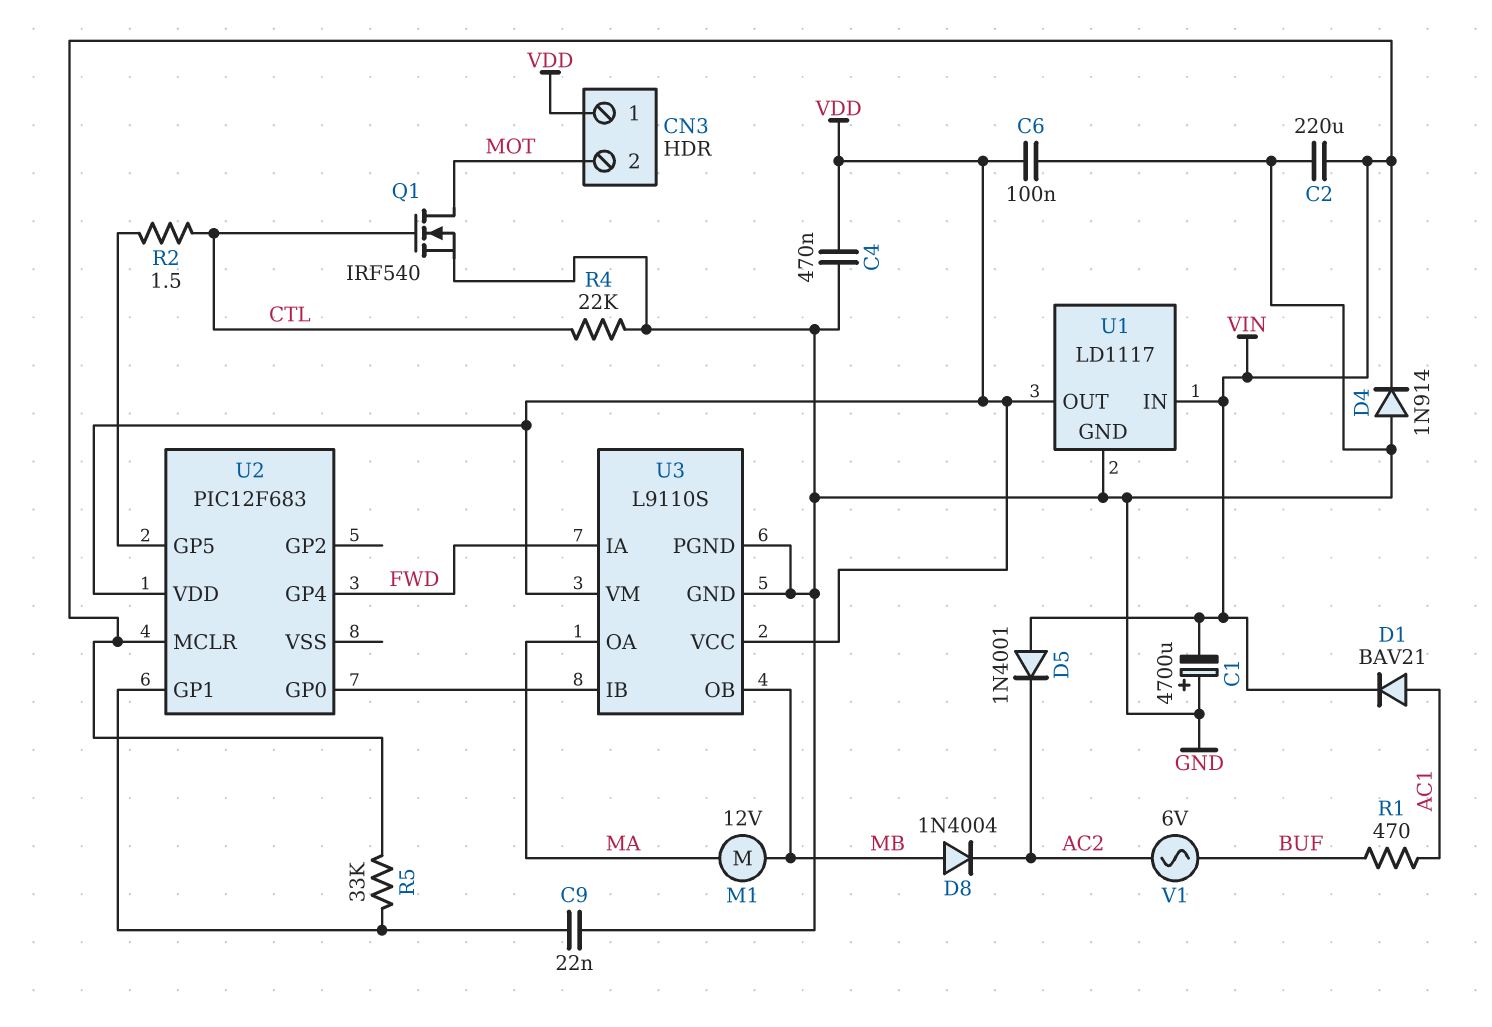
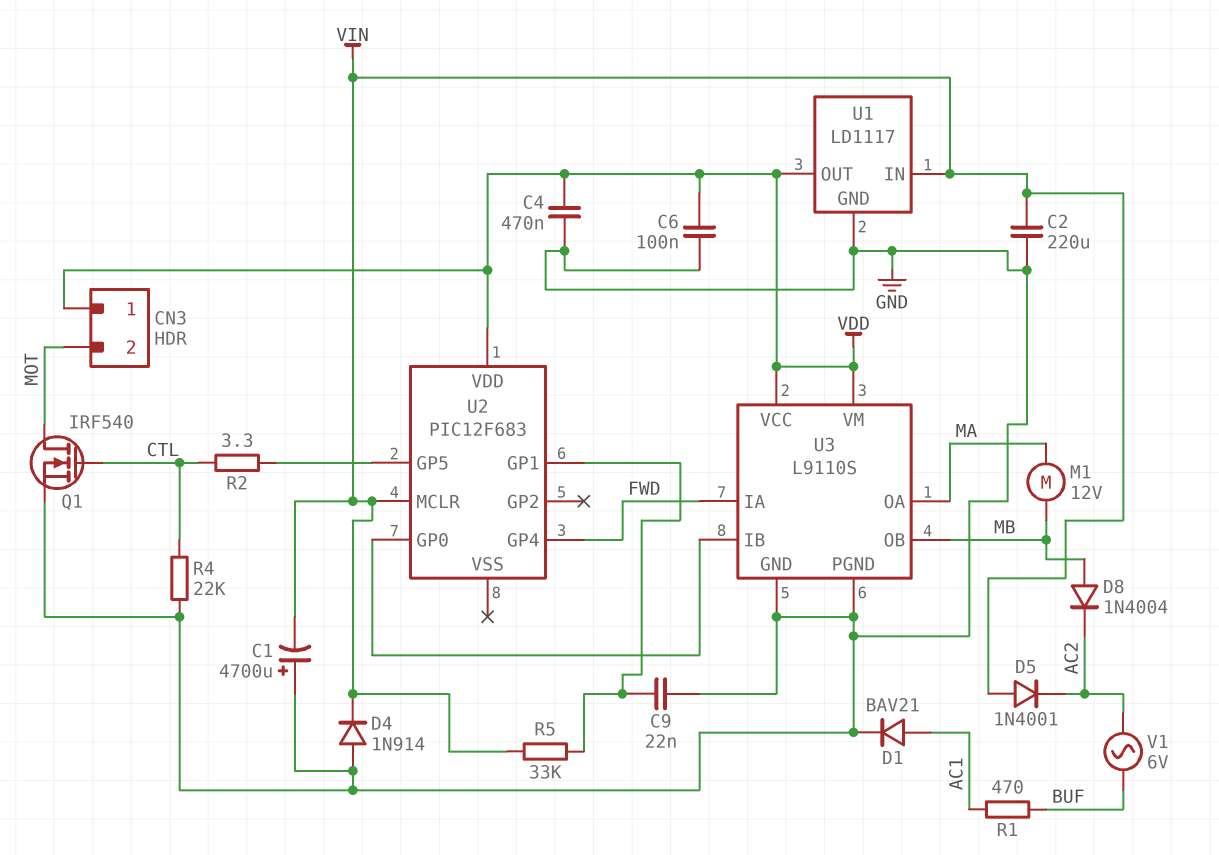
D1: diode BAV21 (A AC1, K VIN) -> diode BAV21 (A AC1, K GND)
R2: 1.5 (CTL, U2/GP5) -> 3.3 (CTL, U2/GP5)

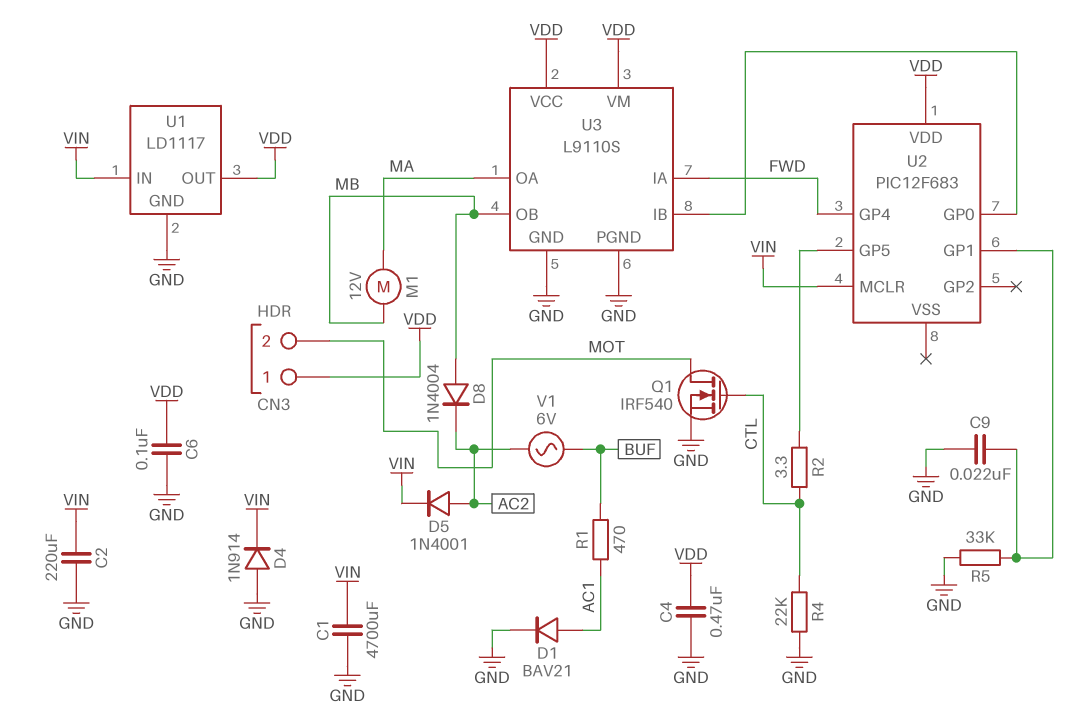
C1: 4700uF (plus GND, minus VIN) -> 4700uF (GND, VIN)
D5: diode 1N4001 (A VIN, K AC2) -> diode 1N4001 (A AC2, K VIN)
R5: 33k (U2/GP1, VIN) -> 33k (GND, U2/GP1)

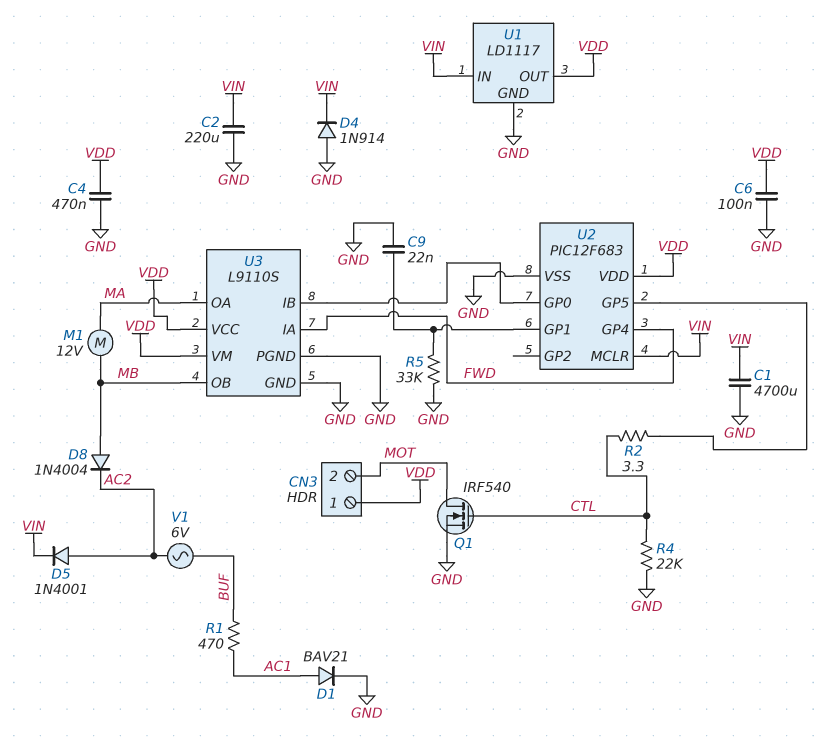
U2 pin VSS: none -> GND

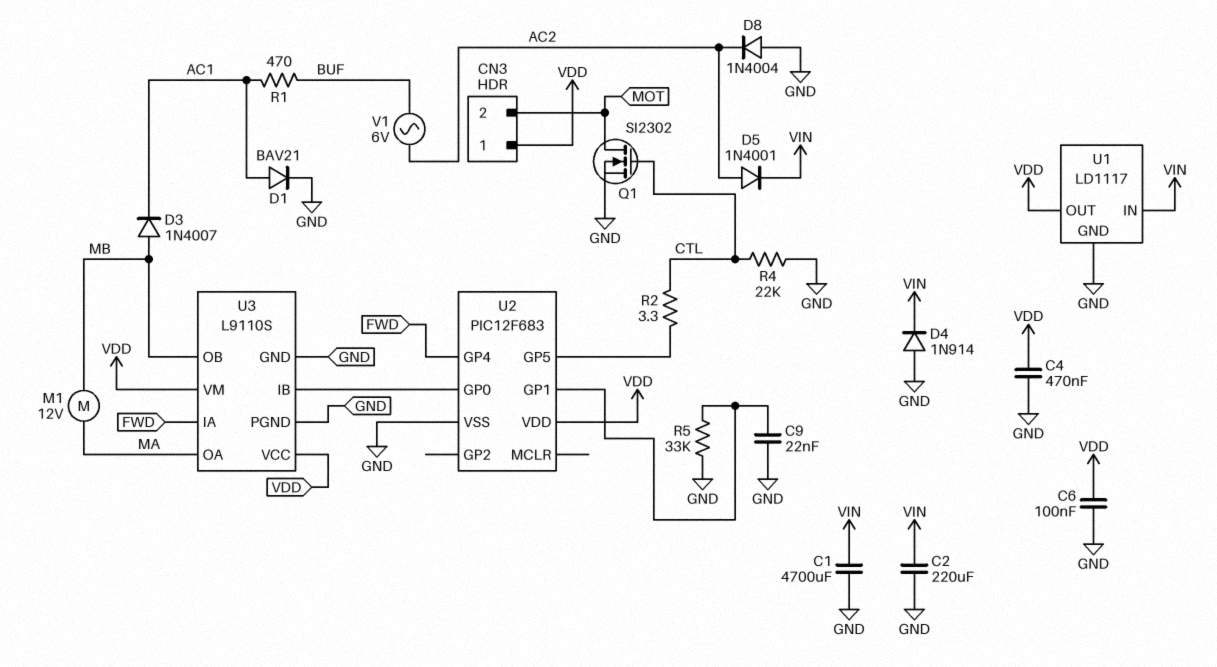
D3: none -> diode 1N4007 (A MB, K AC1)
D8: diode 1N4004 (A MB, K AC2) -> diode 1N4004 (A GND, K AC2)
Q1: NMOS IRF540 (G CTL, D MOT, S GND) -> NMOS SI2302 (G CTL, D MOT, S GND)
U2 pin MCLR: VIN -> none

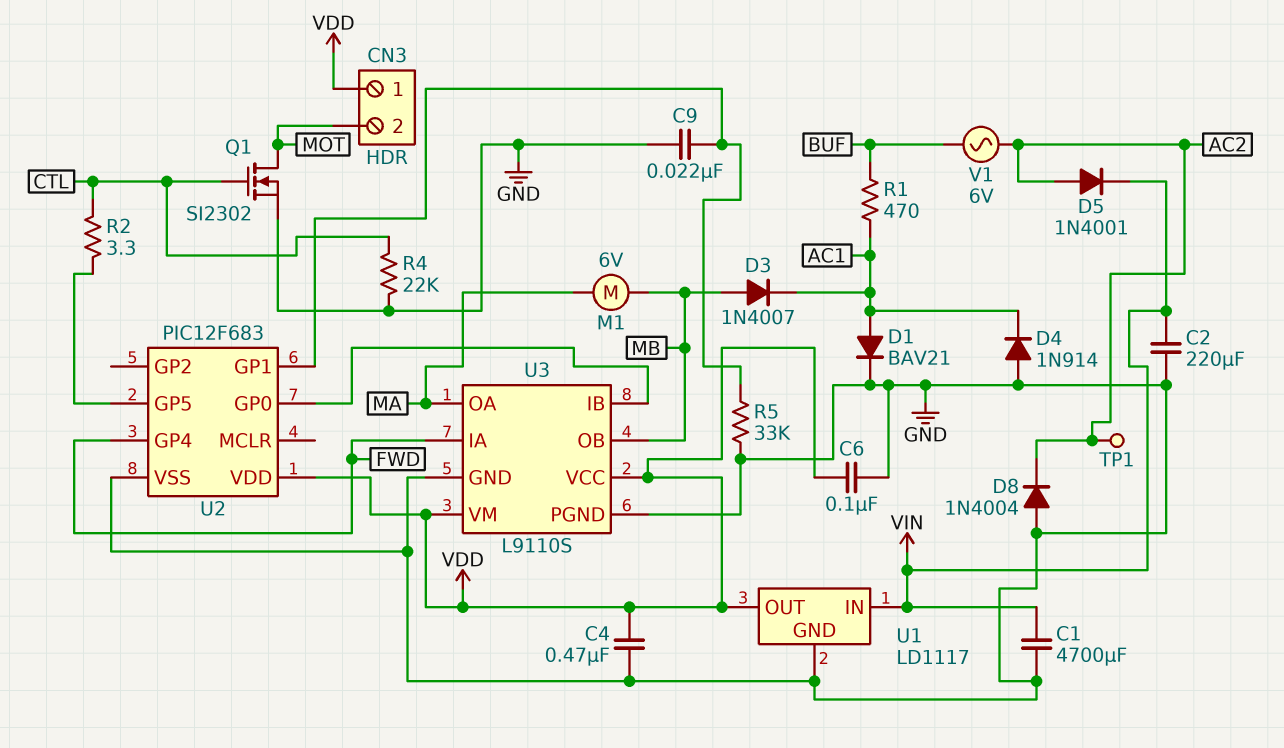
D4: diode 1N914 (A GND, K VIN) -> diode 1N914 (A GND, K AC1)
M1: motor 12V (MA, MB) -> motor 6V (MA, MB)
TP1: none -> test point (AC2)

